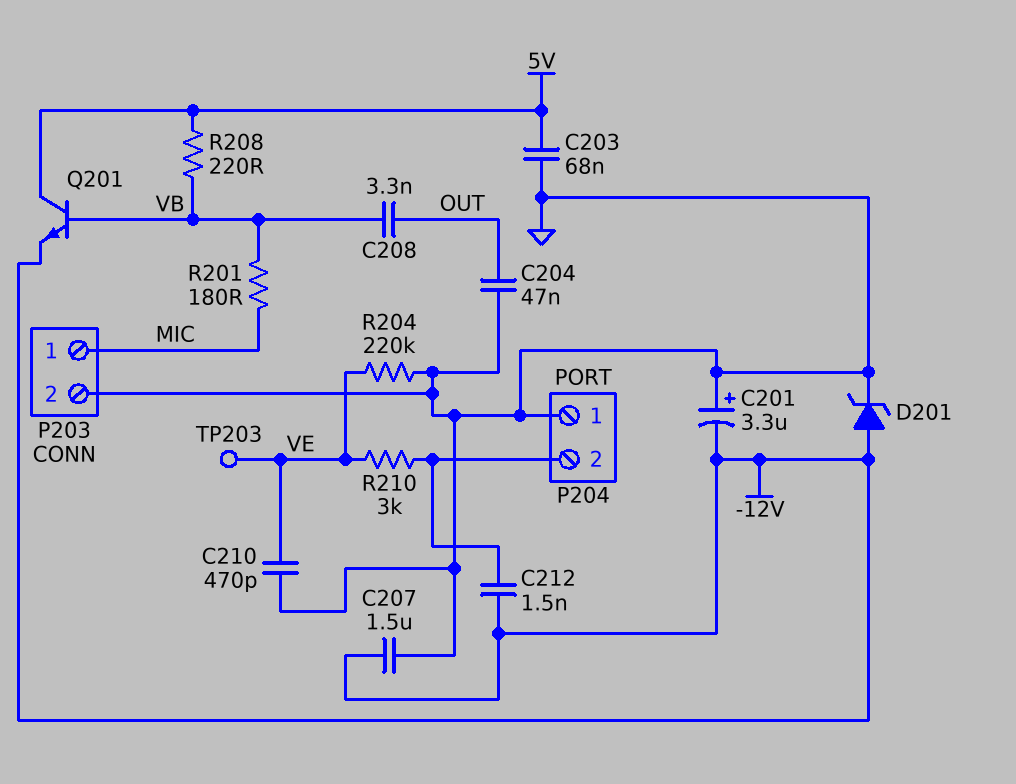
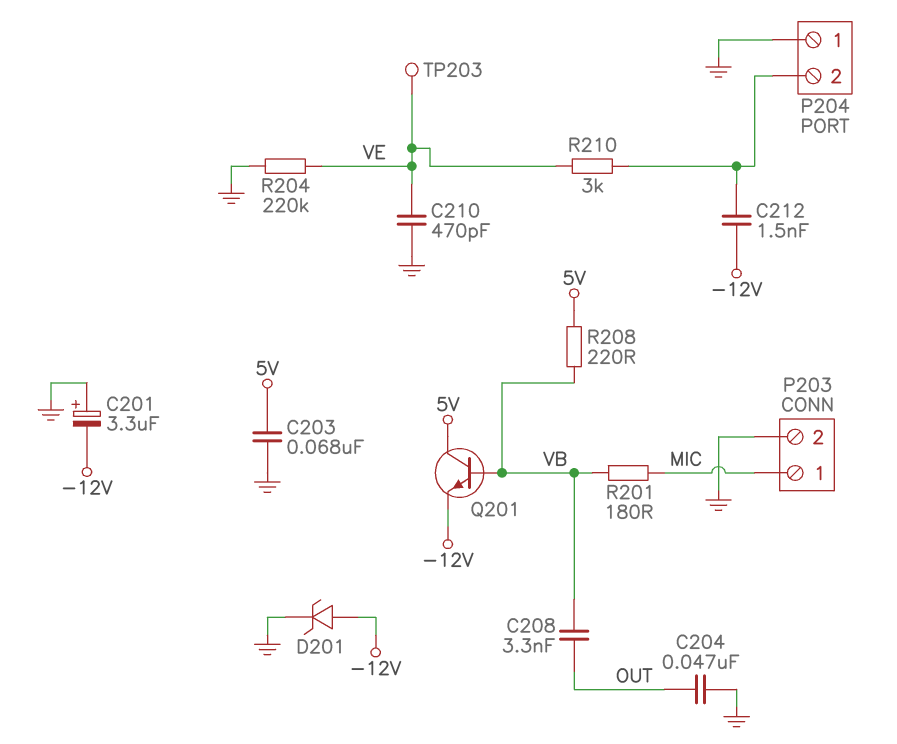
C207: 1.5uF (-12V, GND) -> none

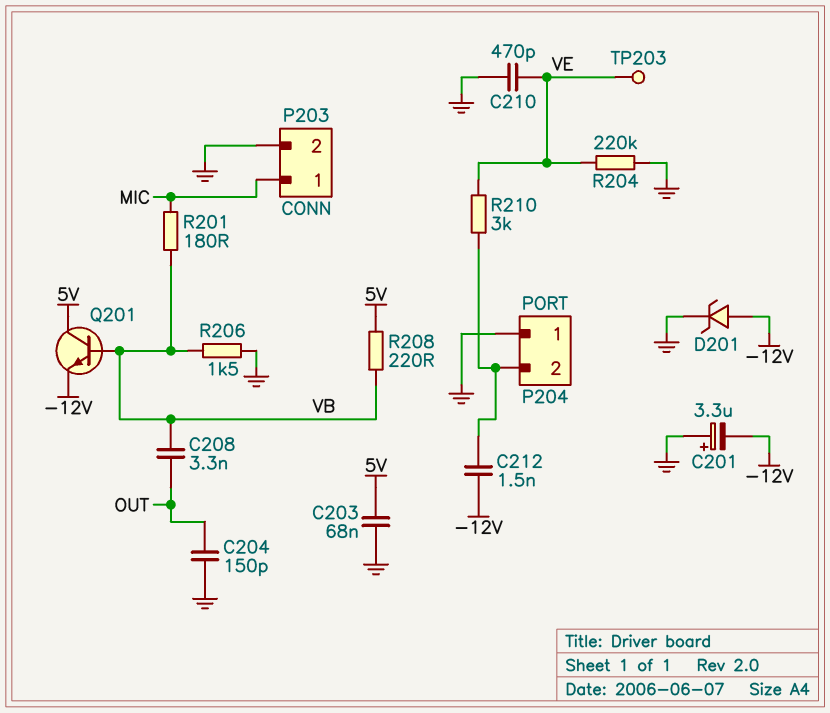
C204: 47nF (GND, OUT) -> 150pF (GND, OUT)
R206: none -> 1.5k (GND, VB)

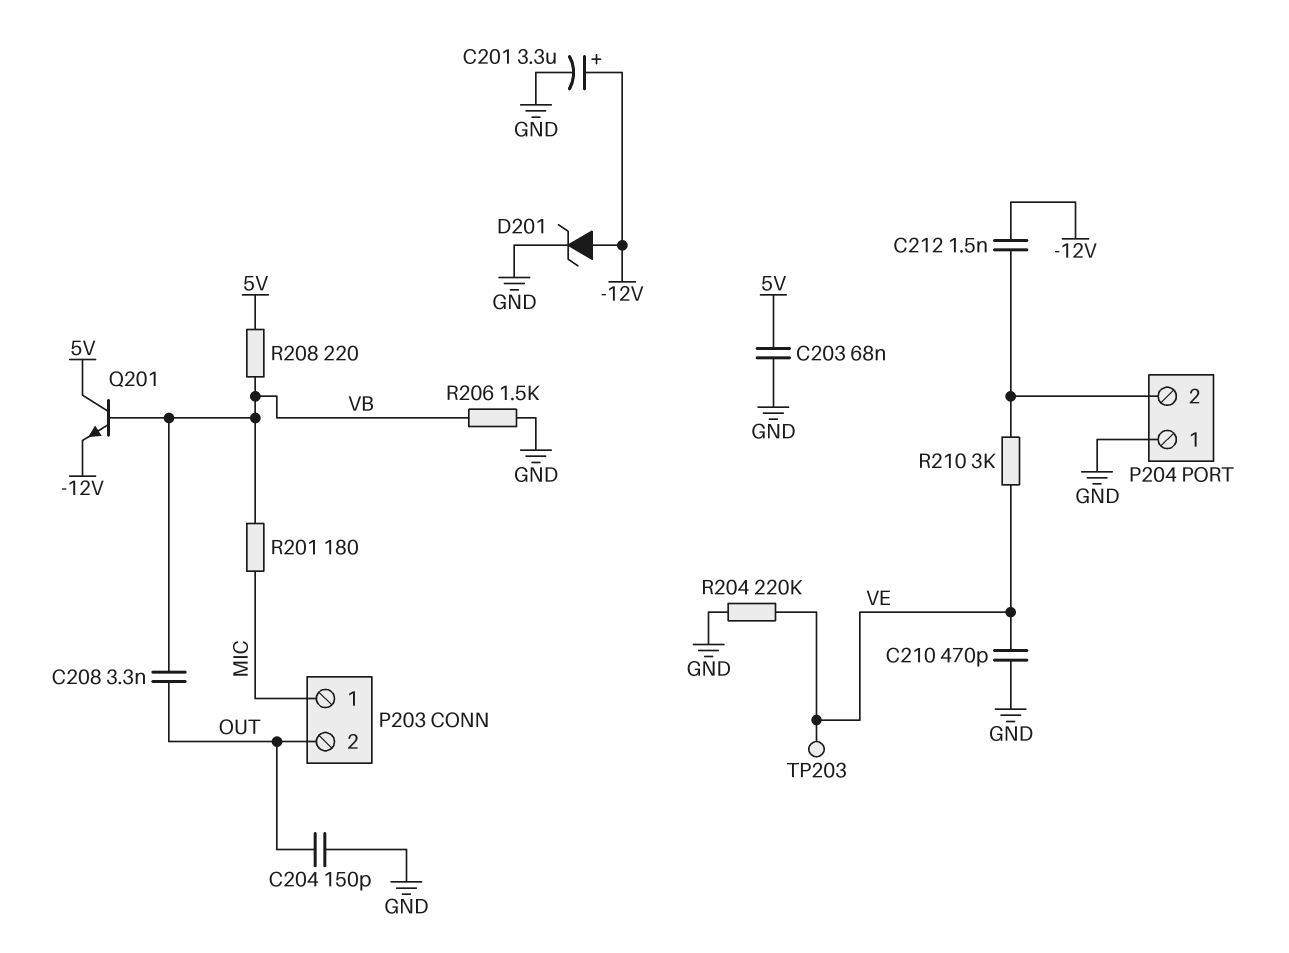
C201: 3.3uF (plus GND, minus -12V) -> 3.3uF (plus -12V, minus GND)
P203 pin 2: GND -> OUT

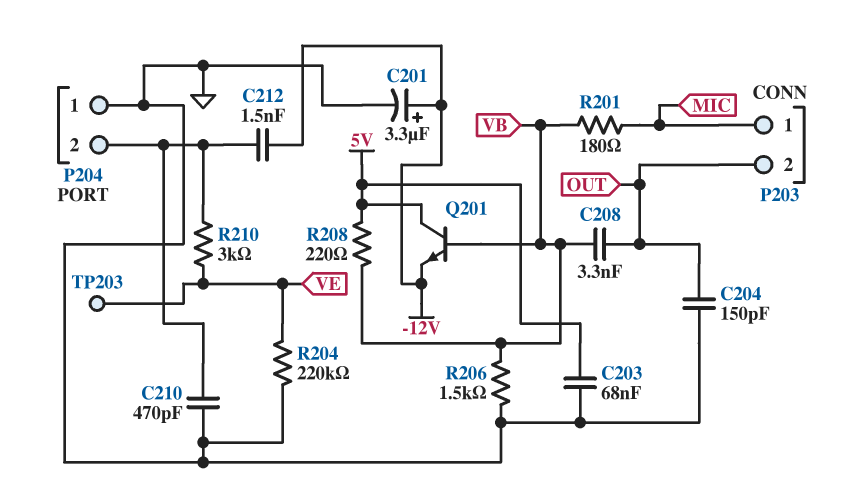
C210: 470pF (GND, VE) -> 470pF (GND, P204/2)
D201: zener (A -12V, K GND) -> none

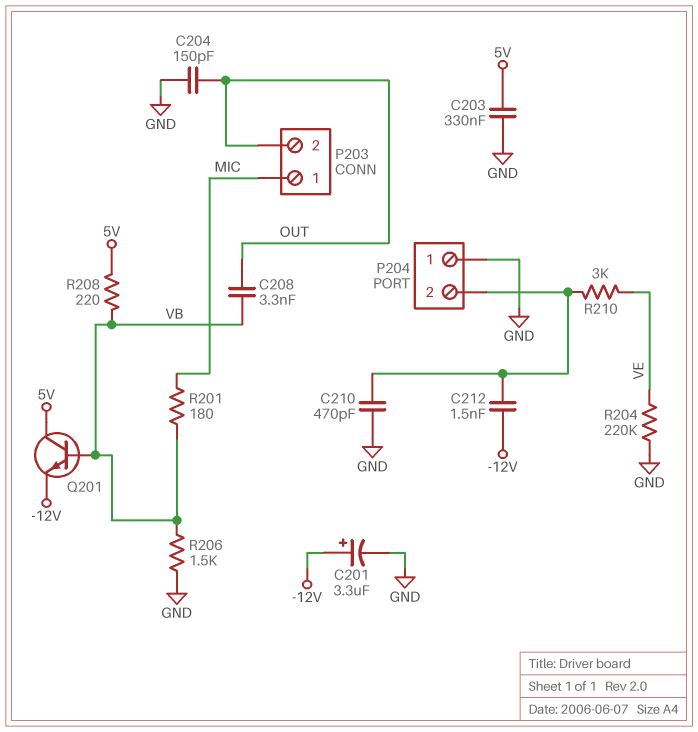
C203: 68nF (5V, GND) -> 330nF (5V, GND)
TP203: test point (VE) -> none

